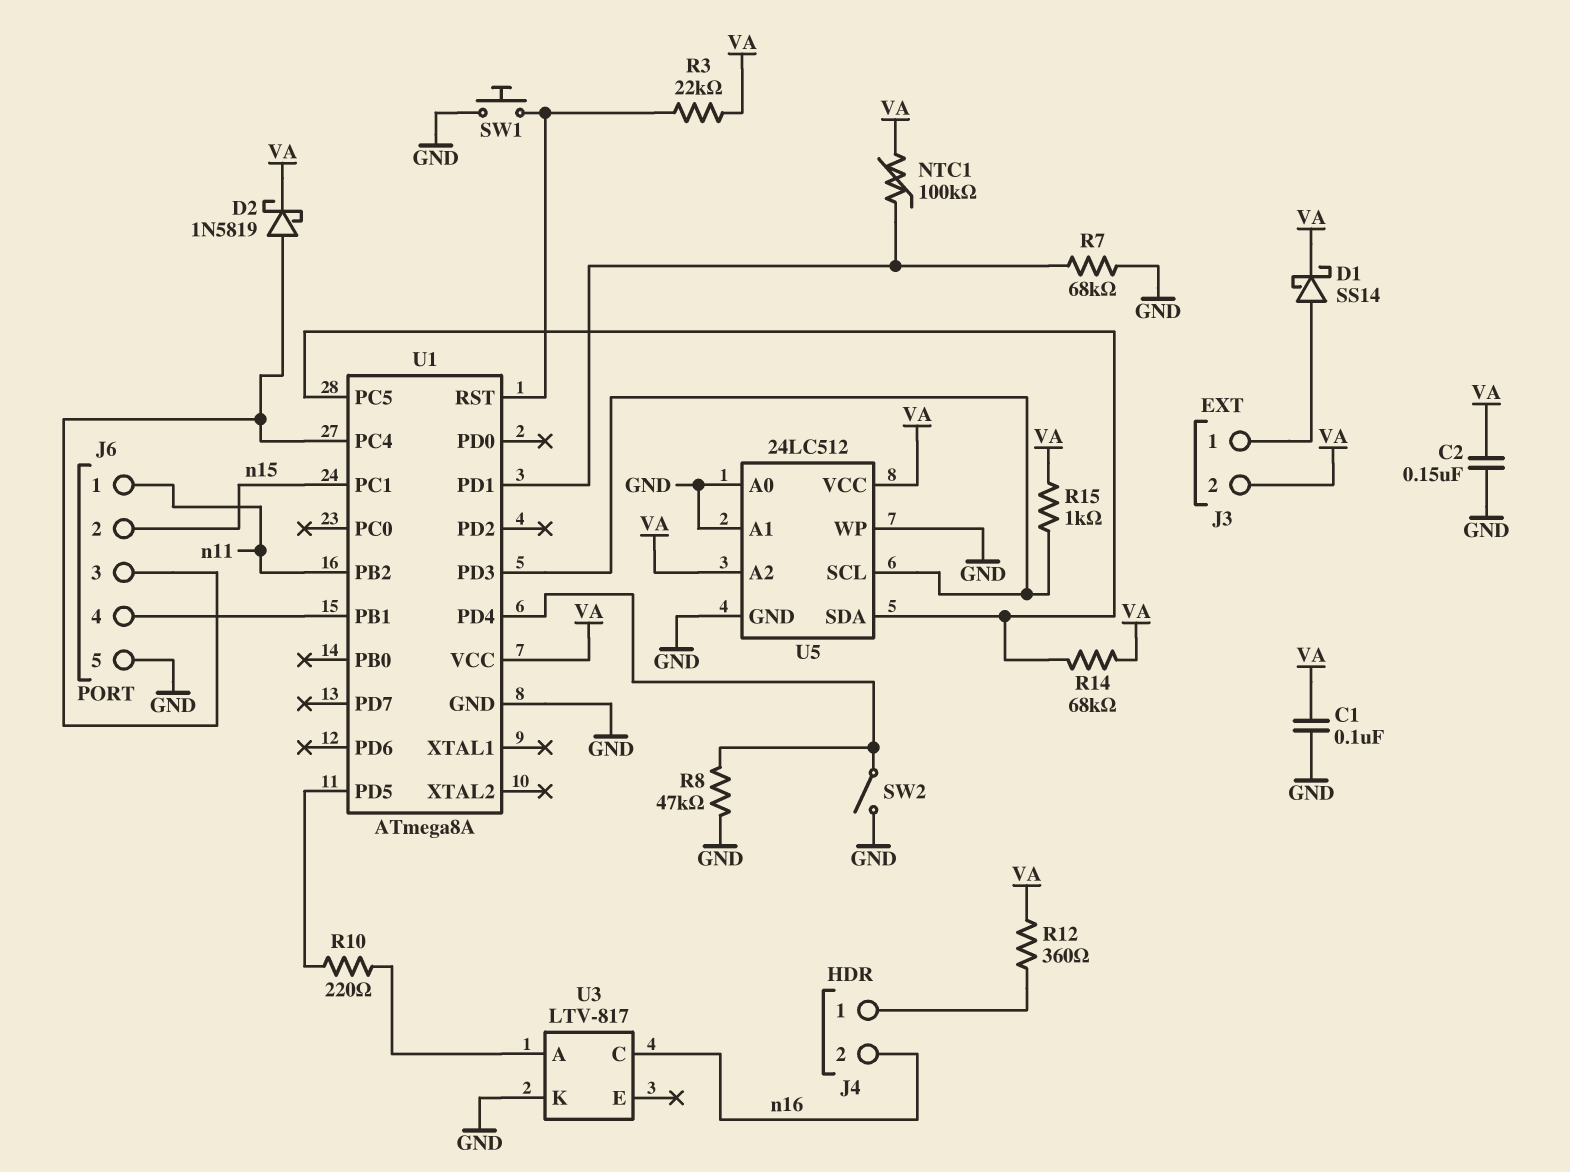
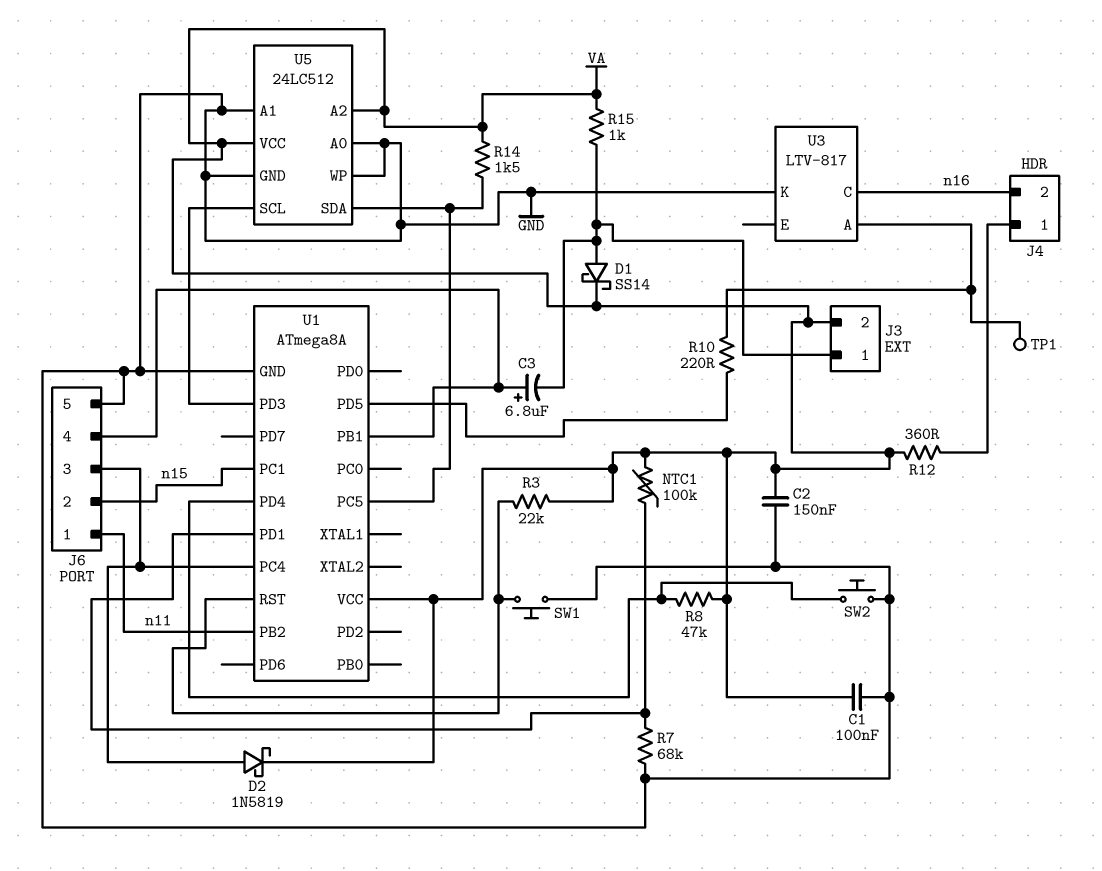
C3: none -> 6.8uF (plus J6/4, minus J3/1)
R8: 47k (GND, U1/PD4) -> 47k (U1/PD4, VA)
R14: 68k (U1/PC5, VA) -> 1.5k (U1/PC5, VA)
R15: 1k (U1/PD3, VA) -> 1k (J3/1, VA)
SW2: switch (GND, U1/PD4) -> button (GND, U1/PD4)
TP1: none -> test point (U3/A)

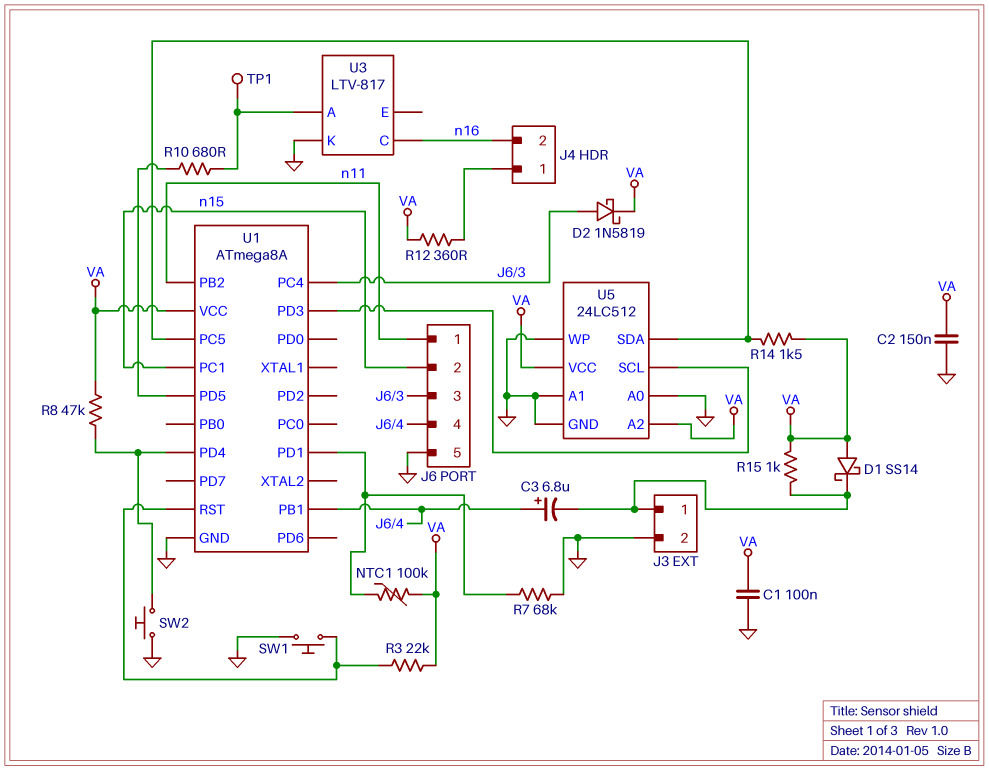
D1: schottky SS14 (A J3/1, K VA) -> schottky SS14 (A VA, K J3/1)
J3 pin 2: VA -> GND
R10: 220 (U1/PD5, U3/A) -> 680 (U1/PD5, U3/A)

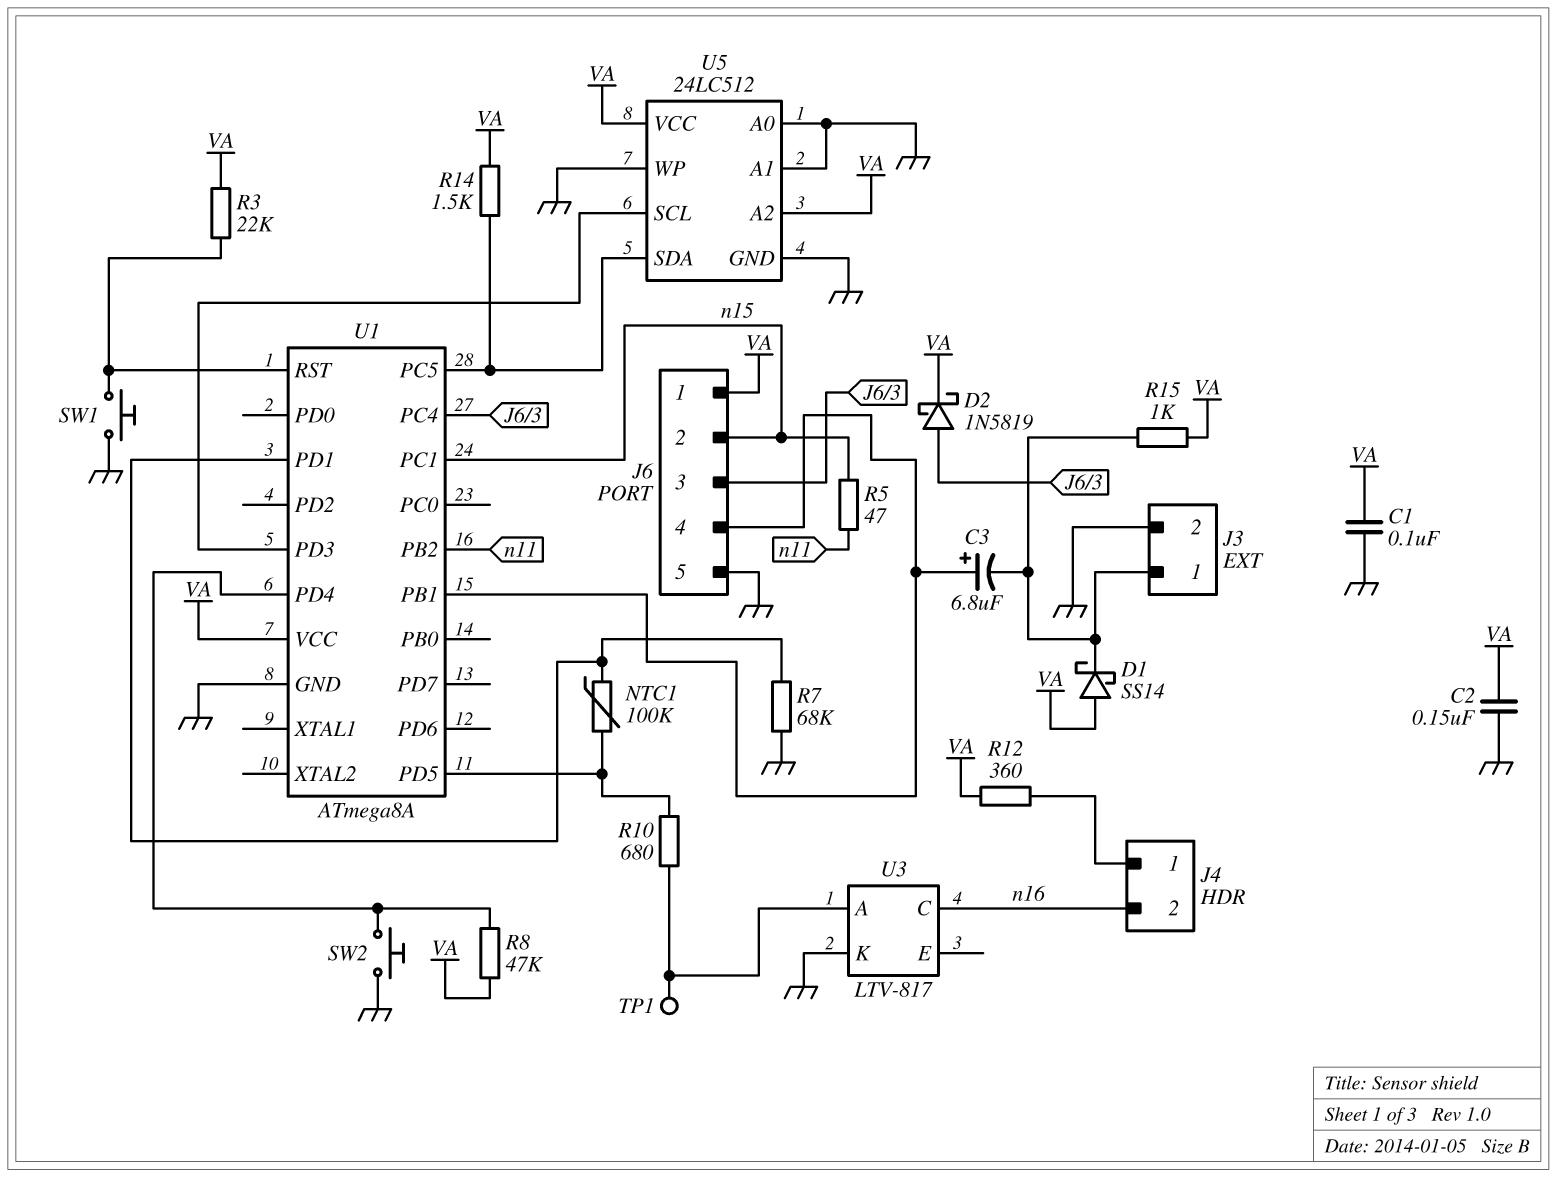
J6 pin 1: n11 -> VA
NTC1: 100k (U1/PD1, VA) -> 100k (U1/PD1, U1/PD5)
R5: none -> 47 (n11, n15)

